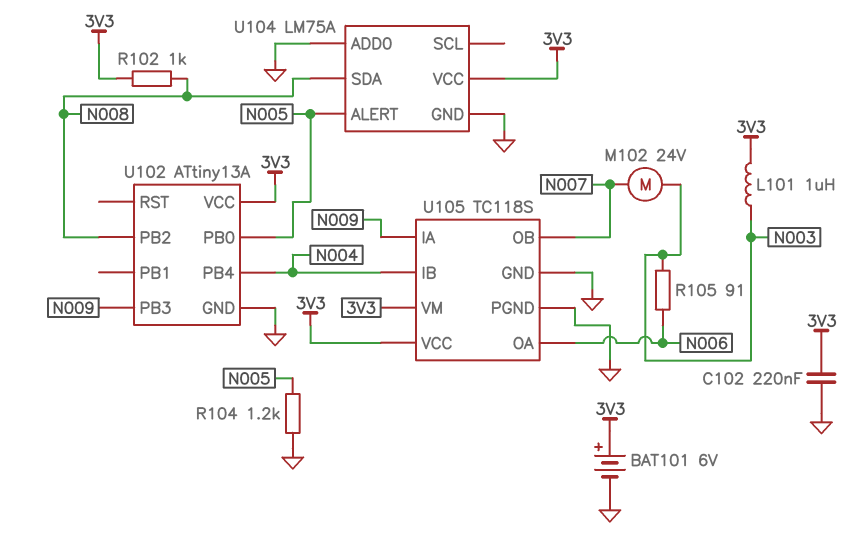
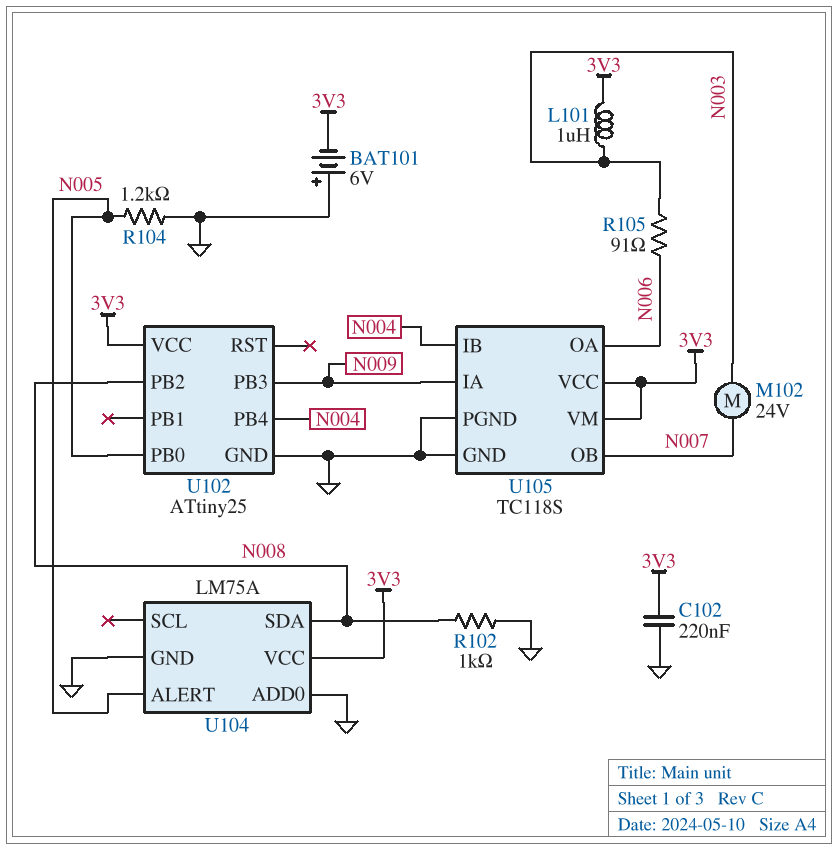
BAT101: 6V (plus 3V3, minus GND) -> 6V (plus GND, minus 3V3)
R102: 1k (3V3, N008) -> 1k (GND, N008)
U102: ATtiny13A -> ATtiny25

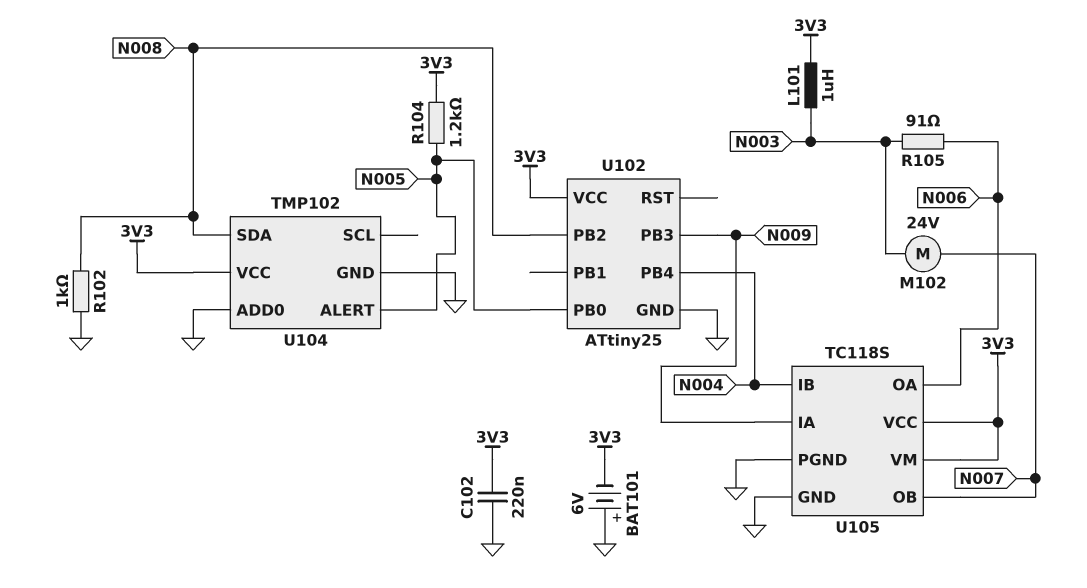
R104: 1.2k (GND, N005) -> 1.2k (3V3, N005)
U104: LM75A -> TMP102

